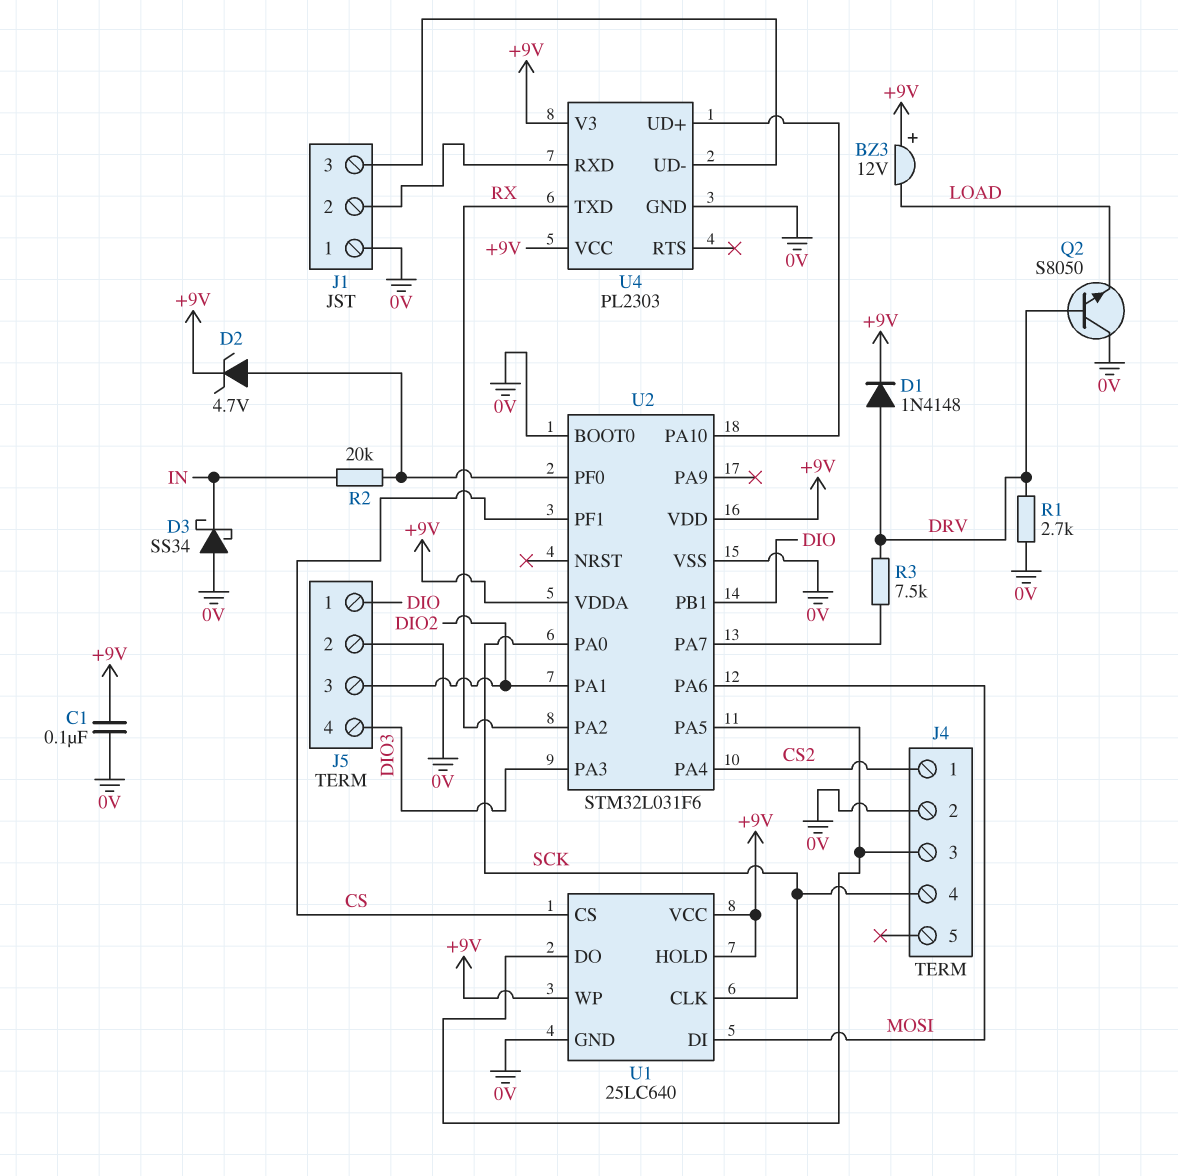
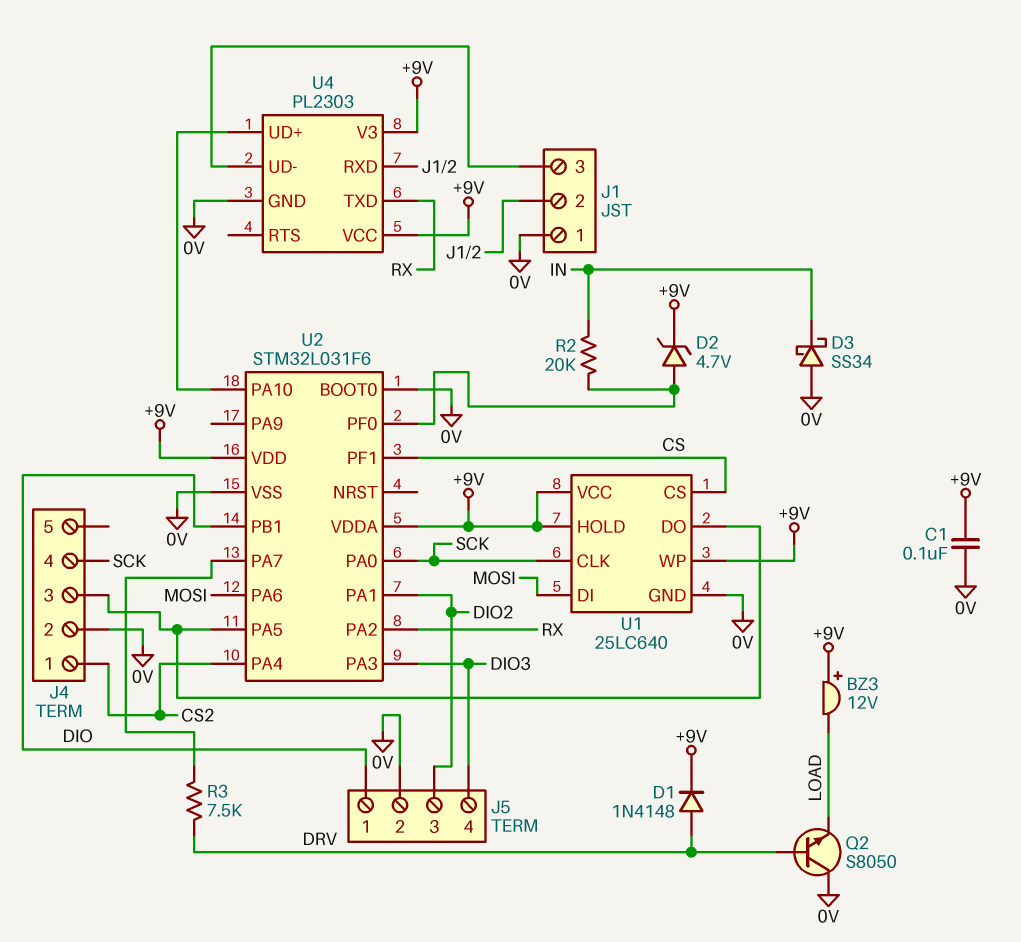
R1: 2.7k (0V, DRV) -> none

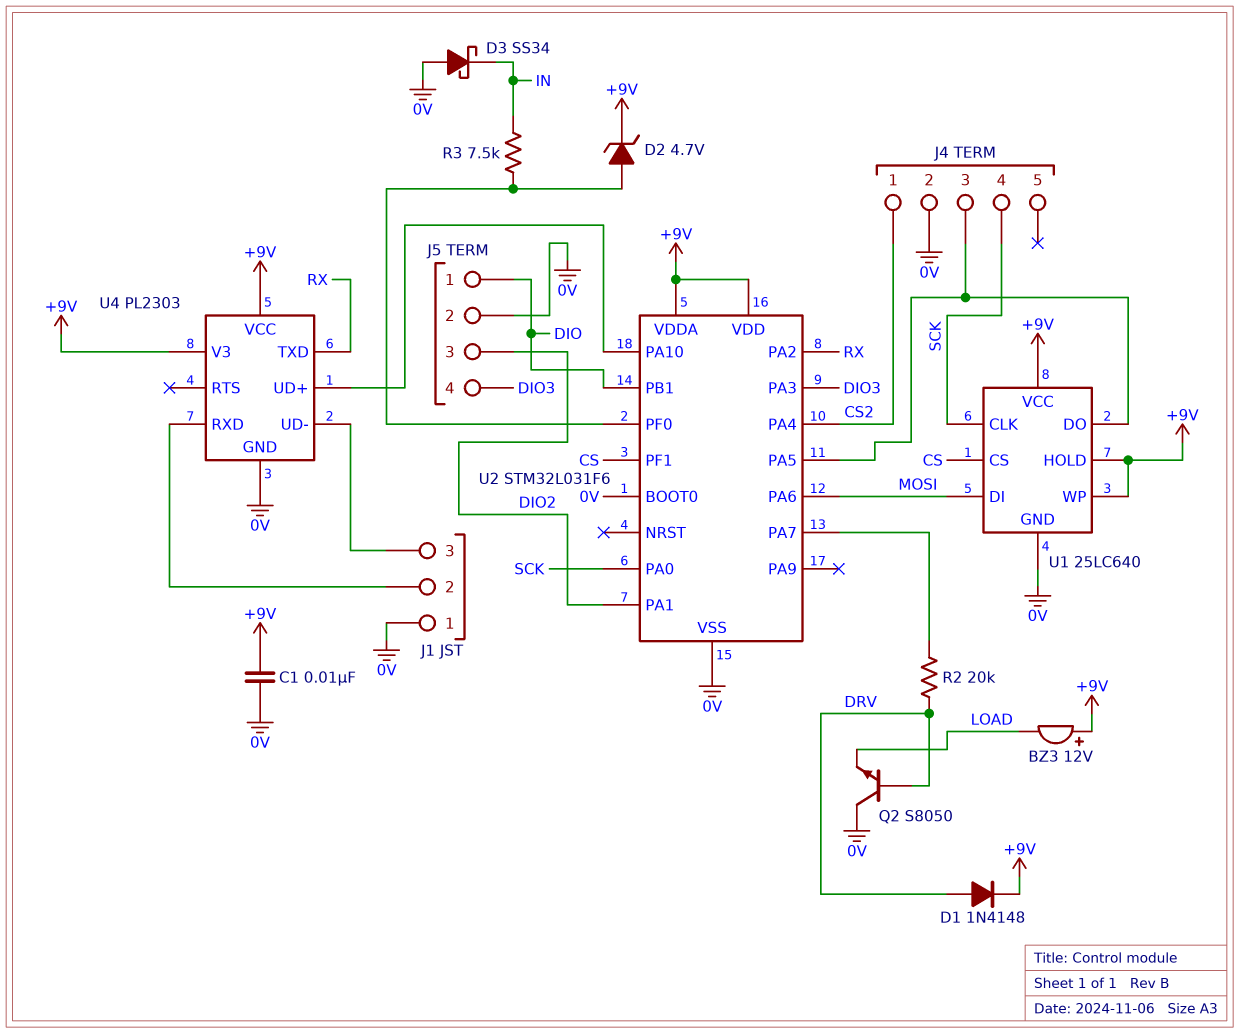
C1: 100nF (+9V, 0V) -> 10nF (+9V, 0V)
R2: 20k (IN, U2/PF0) -> 20k (DRV, U2/PA7)
R3: 7.5k (DRV, U2/PA7) -> 7.5k (IN, U2/PF0)

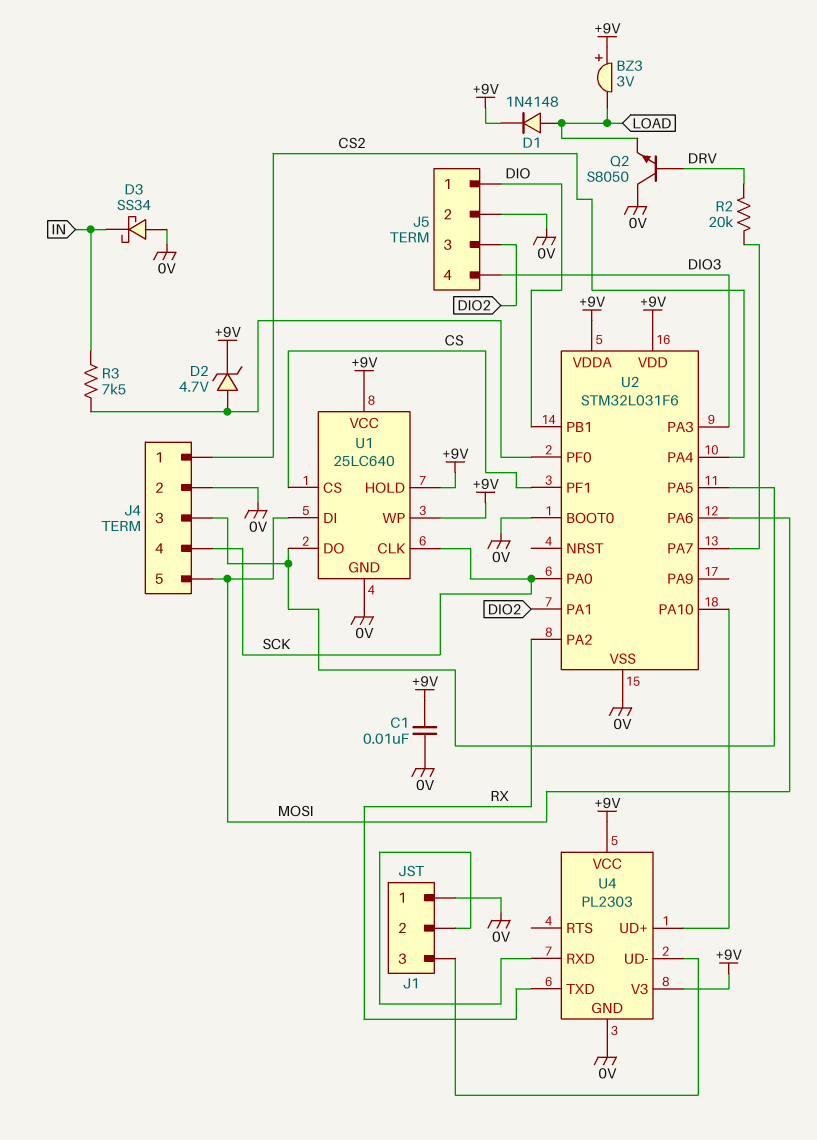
BZ3: buzzer 12V (plus +9V, minus LOAD) -> buzzer 3V (plus +9V, minus LOAD)
D1: diode 1N4148 (A DRV, K +9V) -> diode 1N4148 (A LOAD, K +9V)
J4 pin 5: none -> MOSI

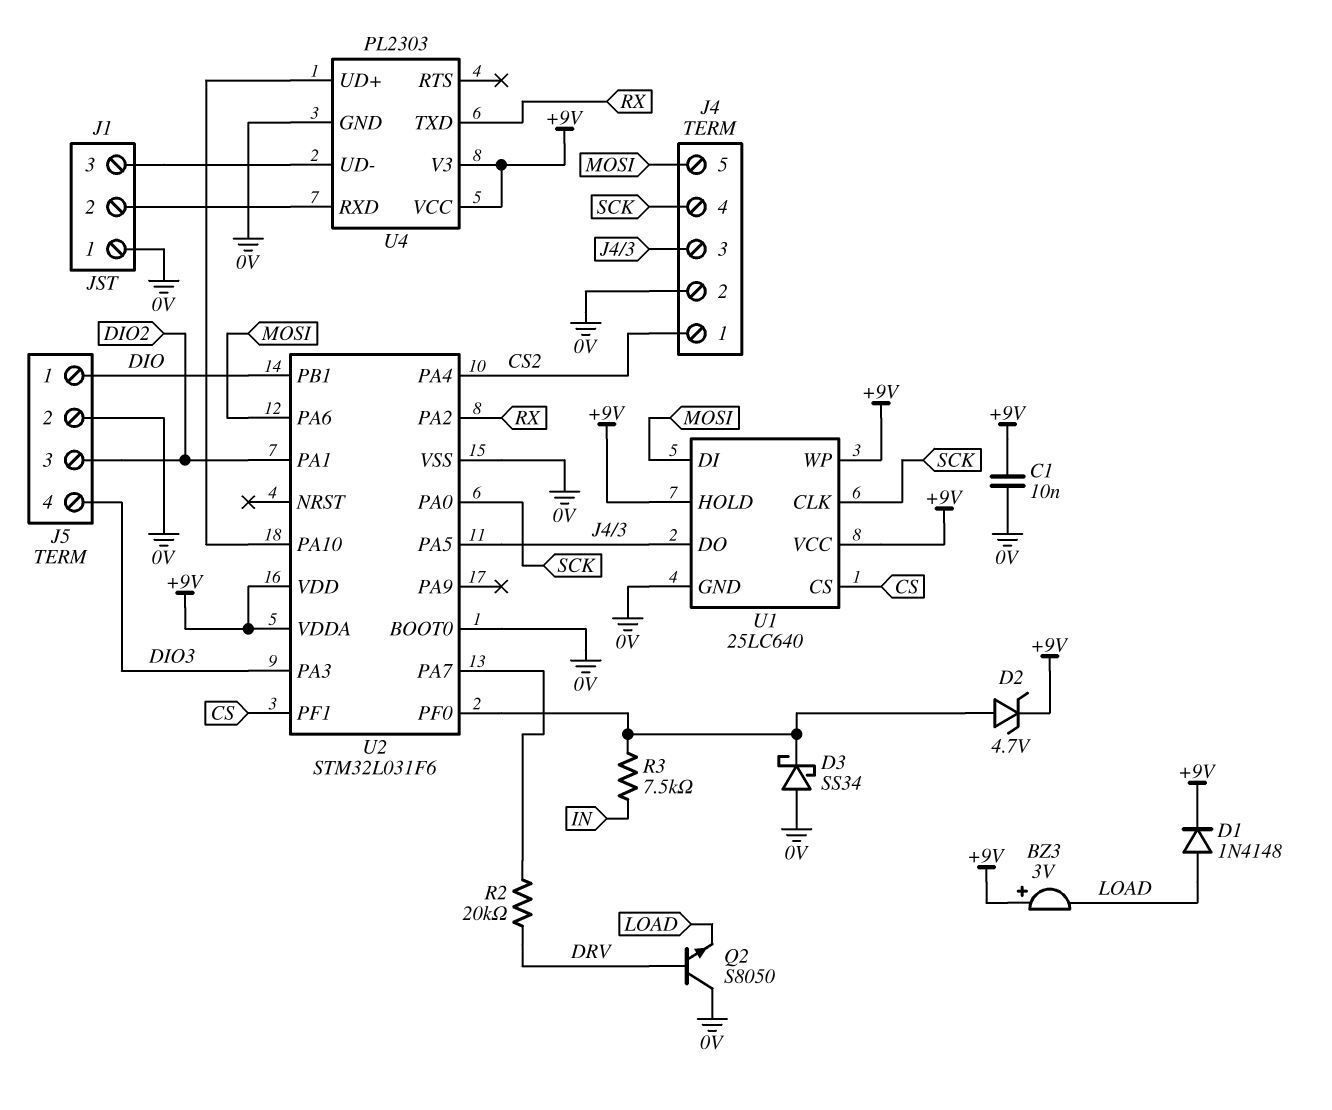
D3: schottky SS34 (A 0V, K IN) -> schottky SS34 (A 0V, K U2/PF0)

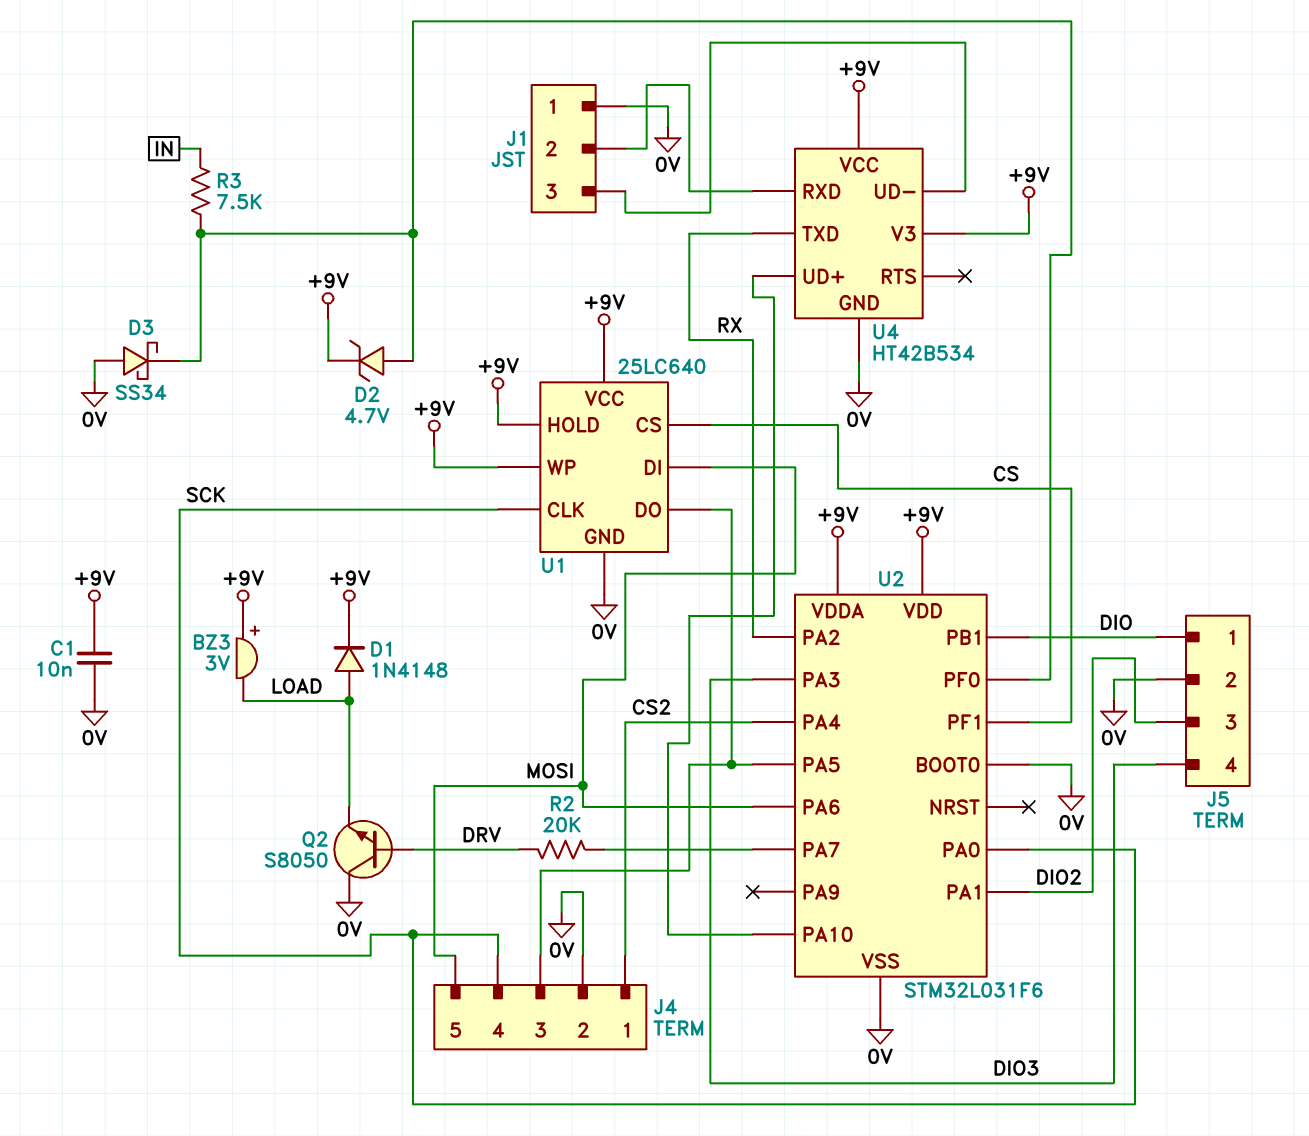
U4: PL2303 -> HT42B534

